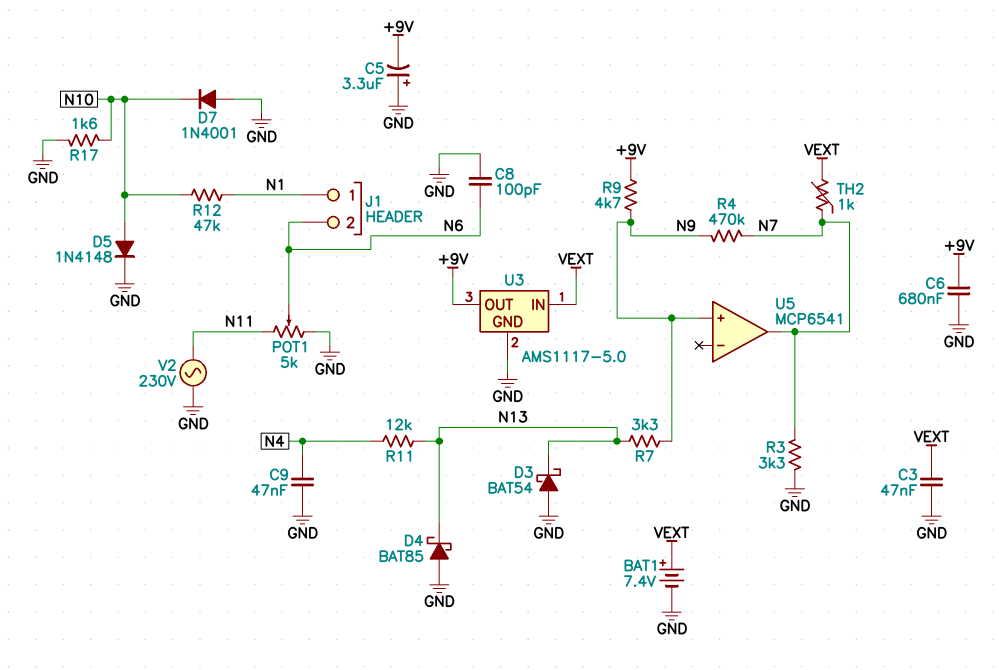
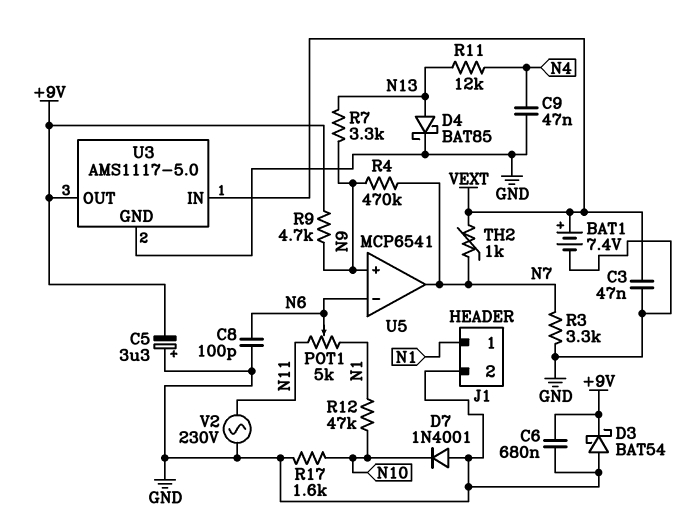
D3: schottky BAT54 (A GND, K N13) -> schottky BAT54 (A GND, K +9V)
D4: schottky BAT85 (A GND, K N13) -> schottky BAT85 (A N13, K GND)
D5: diode 1N4148 (A N10, K GND) -> none
J1 pin 2: N6 -> GND
POT1: 5k (GND, N11, wiper N6) -> 5k (N1, N11, wiper N6)
U5 pin in-: none -> N6

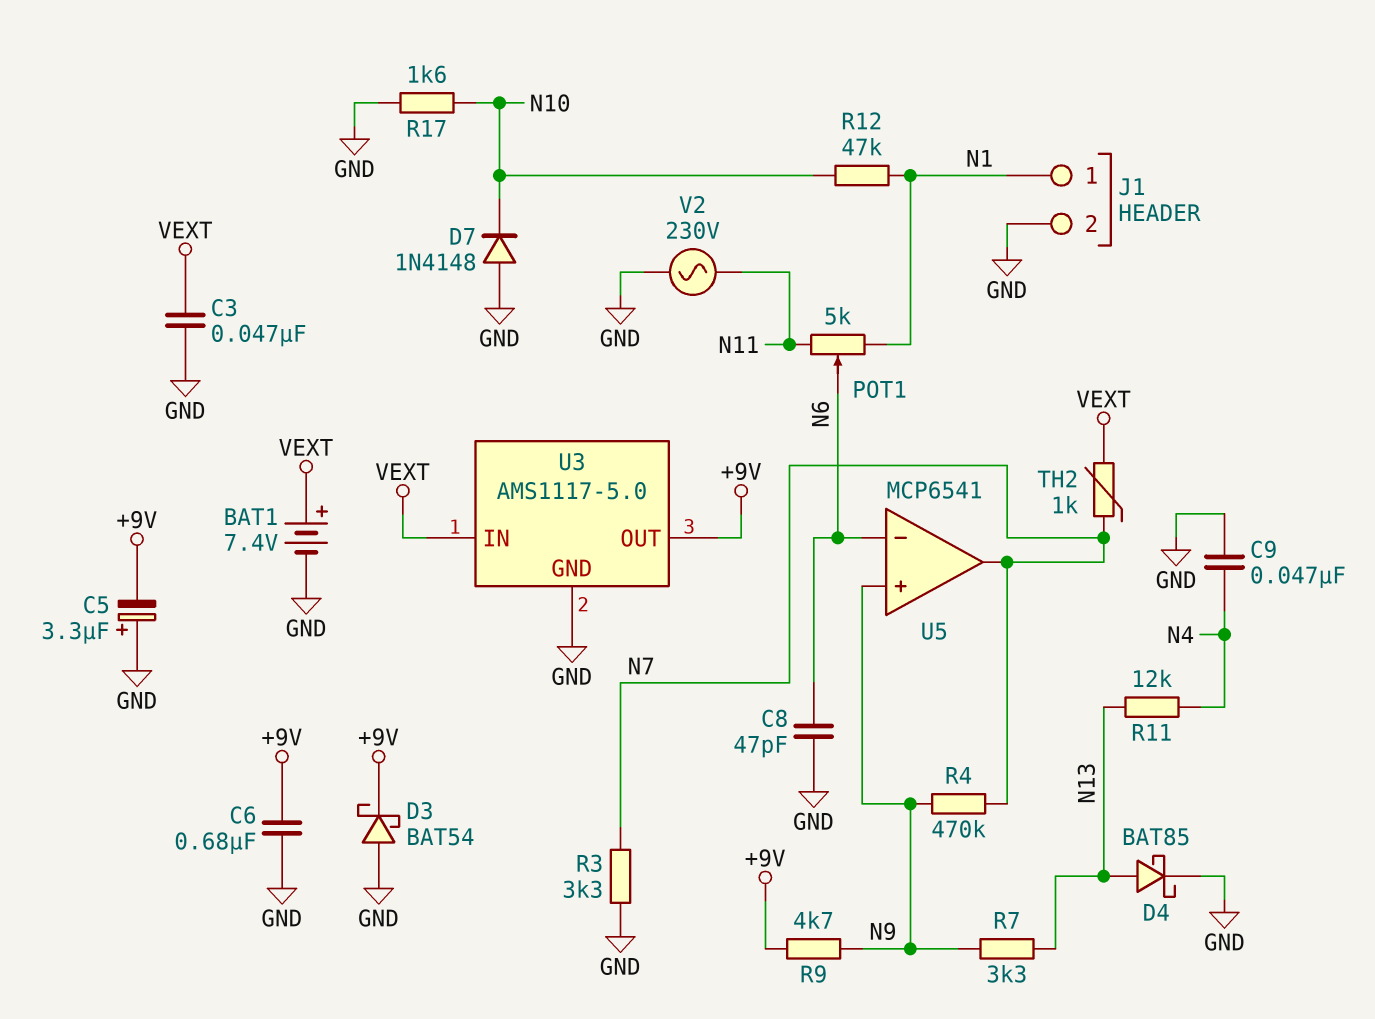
C8: 100pF (GND, N6) -> 47pF (GND, N6)
D7: diode 1N4001 (A GND, K N10) -> diode 1N4148 (A GND, K N10)

